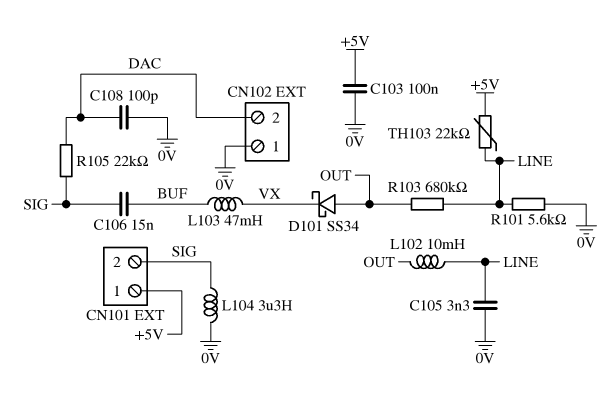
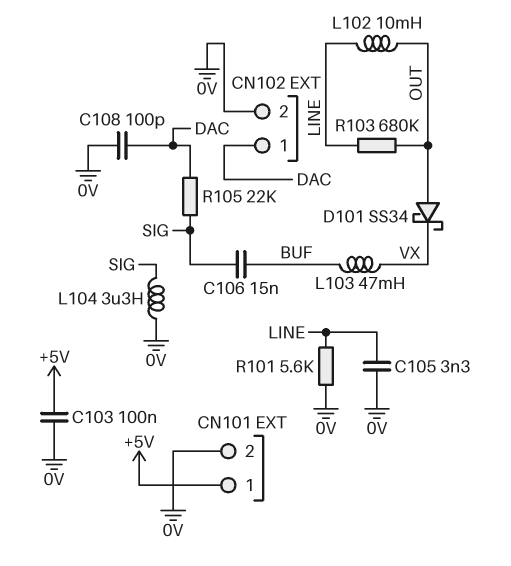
CN101 pin 2: SIG -> 0V
CN102 pin 1: 0V -> DAC
CN102 pin 2: DAC -> 0V
TH103: 22k (+5V, LINE) -> none

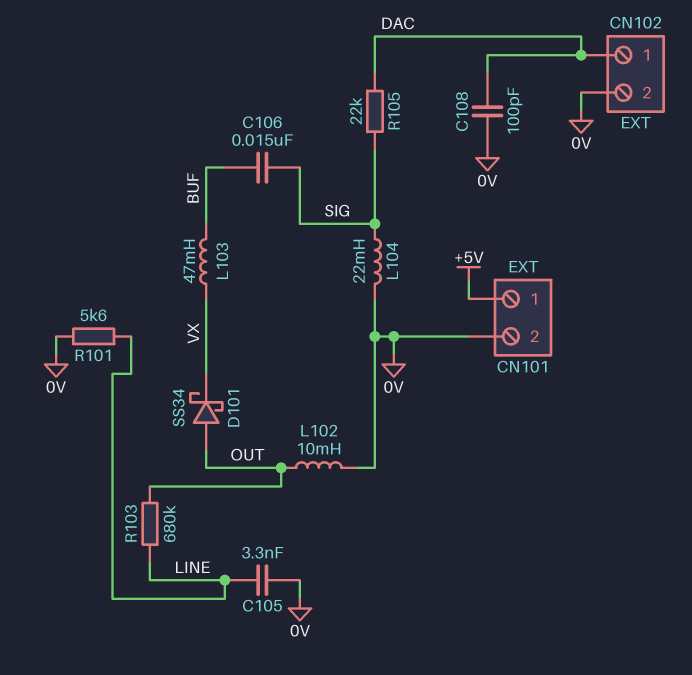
C103: 100nF (+5V, 0V) -> none
L102: 10mH (LINE, OUT) -> 10mH (0V, OUT)
L104: 3.3uH (0V, SIG) -> 22mH (0V, SIG)

